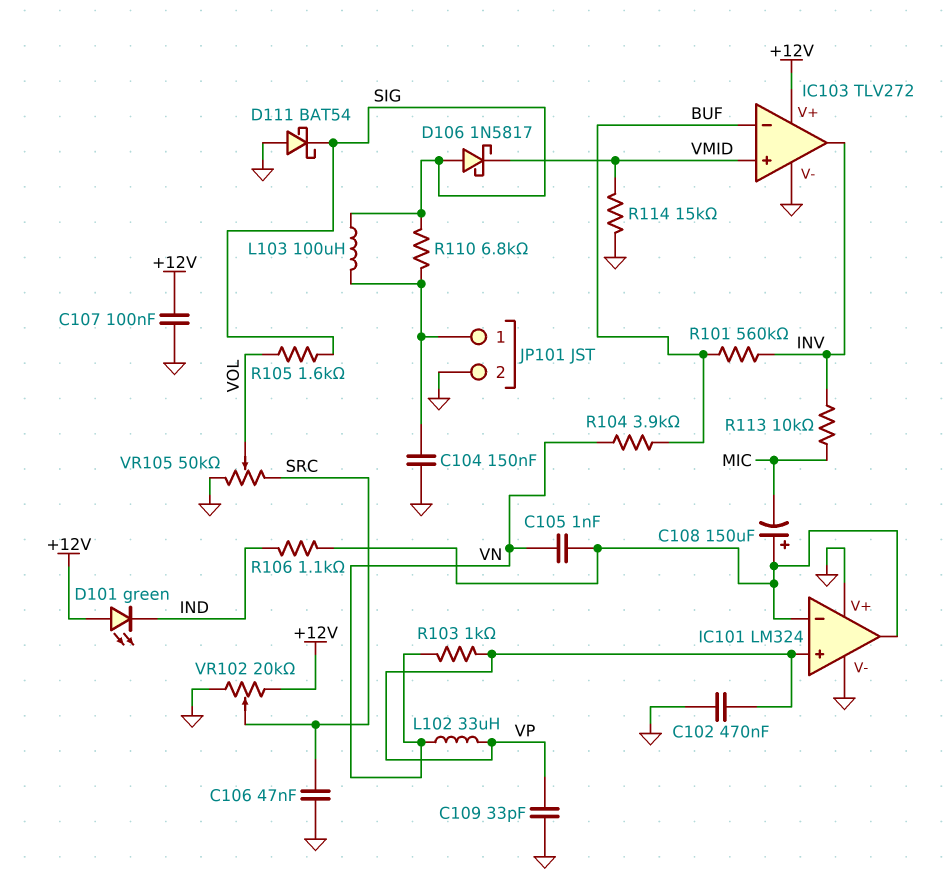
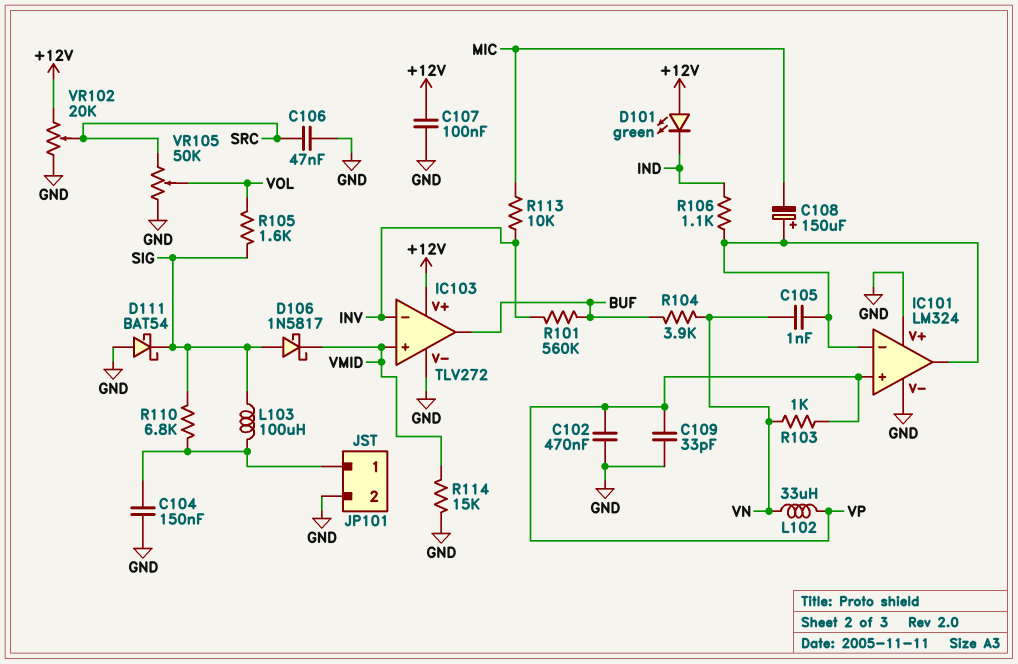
IC103 pin in-: BUF -> INV
IC103 pin out: INV -> BUF

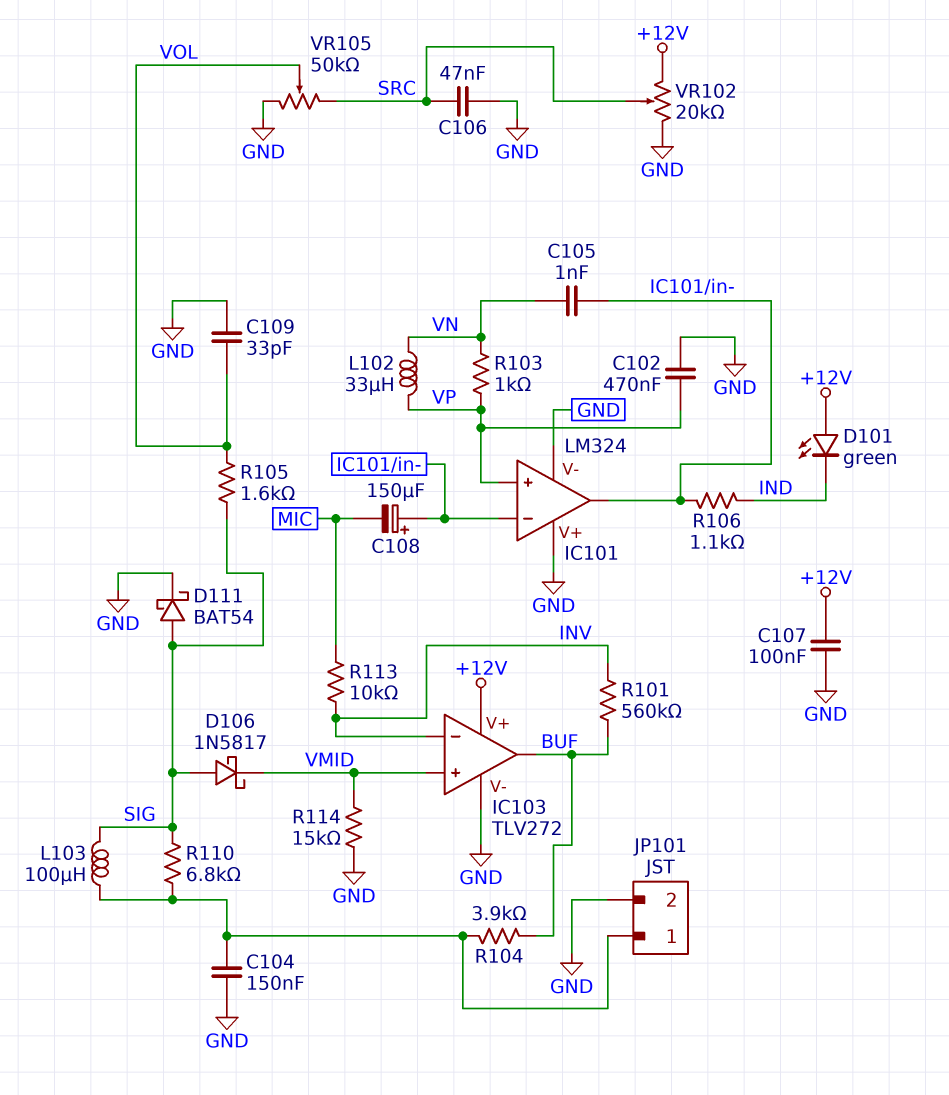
C109: 33pF (GND, VP) -> 33pF (GND, VOL)
D111: schottky BAT54 (A GND, K SIG) -> schottky BAT54 (A SIG, K GND)
R104: 3.9k (BUF, VN) -> 3.9k (BUF, JP101/1)

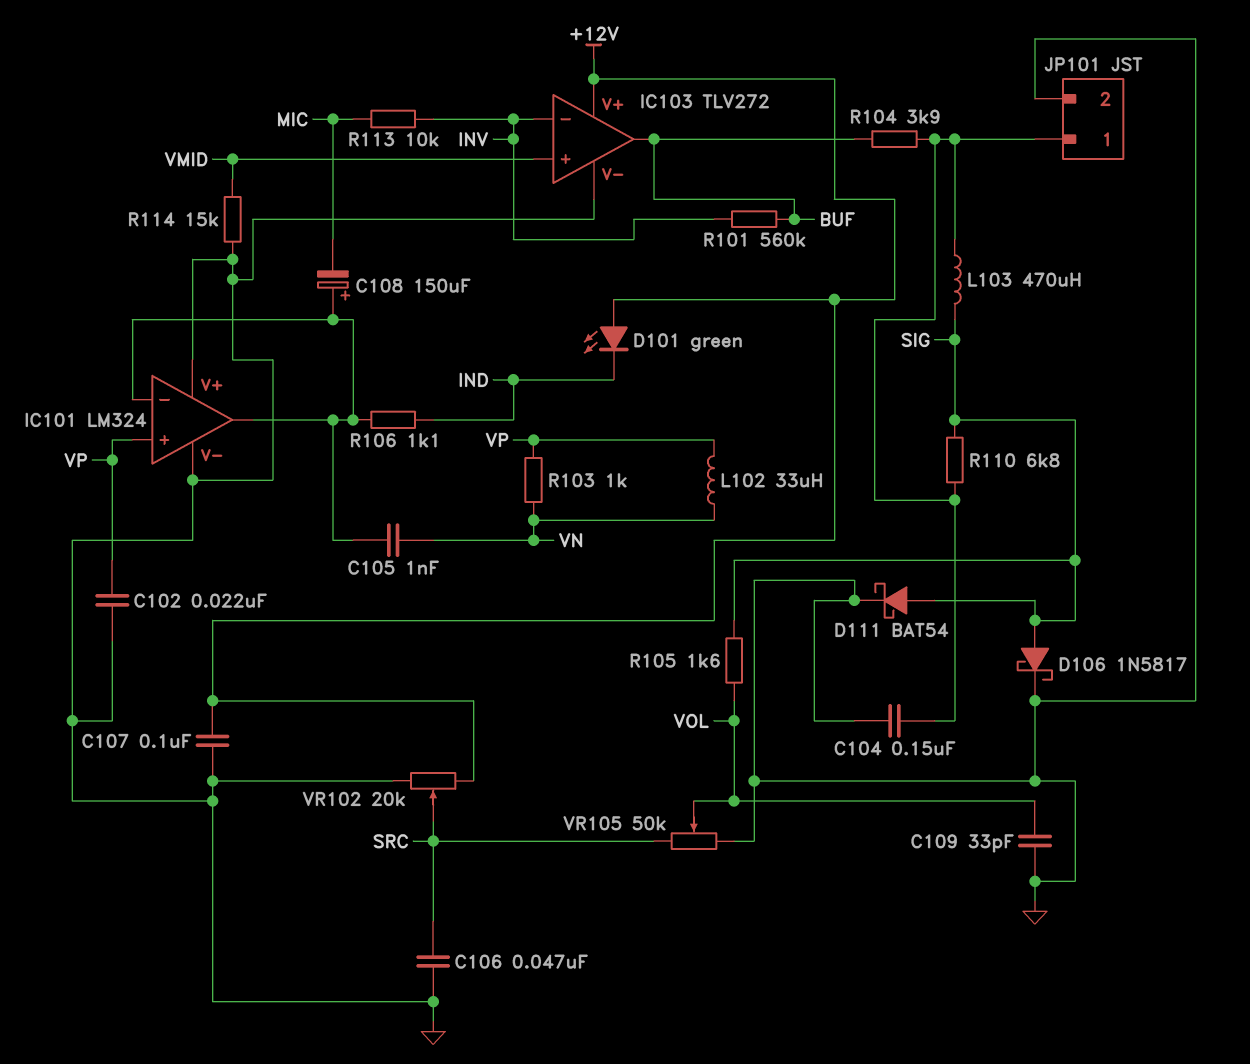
C102: 470nF (GND, VP) -> 22nF (GND, VP)
D106: schottky 1N5817 (A SIG, K VMID) -> schottky 1N5817 (A SIG, K GND)
L103: 100uH (JP101/1, SIG) -> 470uH (JP101/1, SIG)

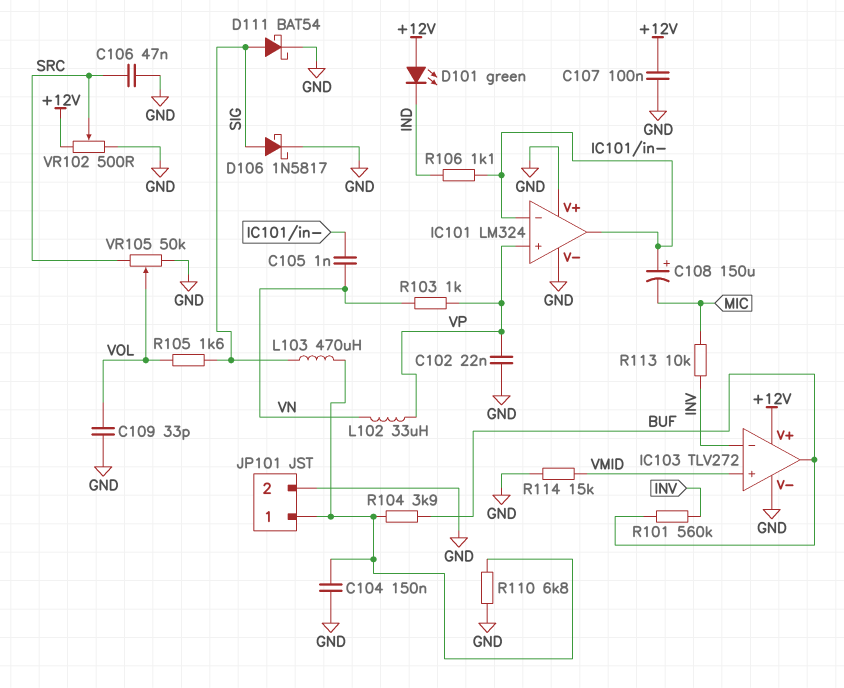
R110: 6.8k (JP101/1, SIG) -> 6.8k (GND, JP101/1)
VR102: 20k (+12V, GND, wiper SRC) -> 500 (+12V, GND, wiper SRC)

